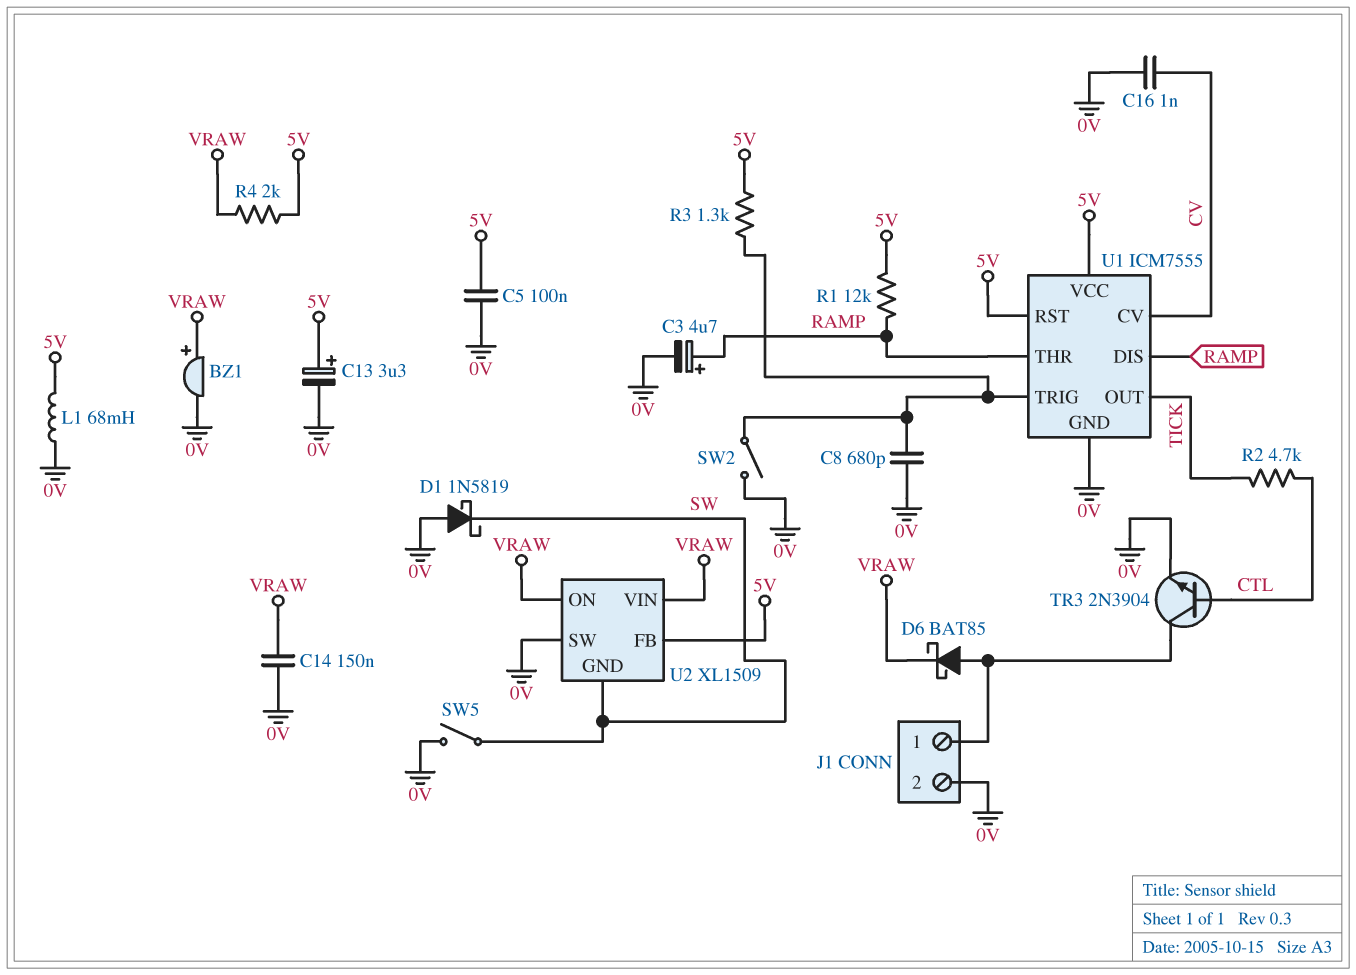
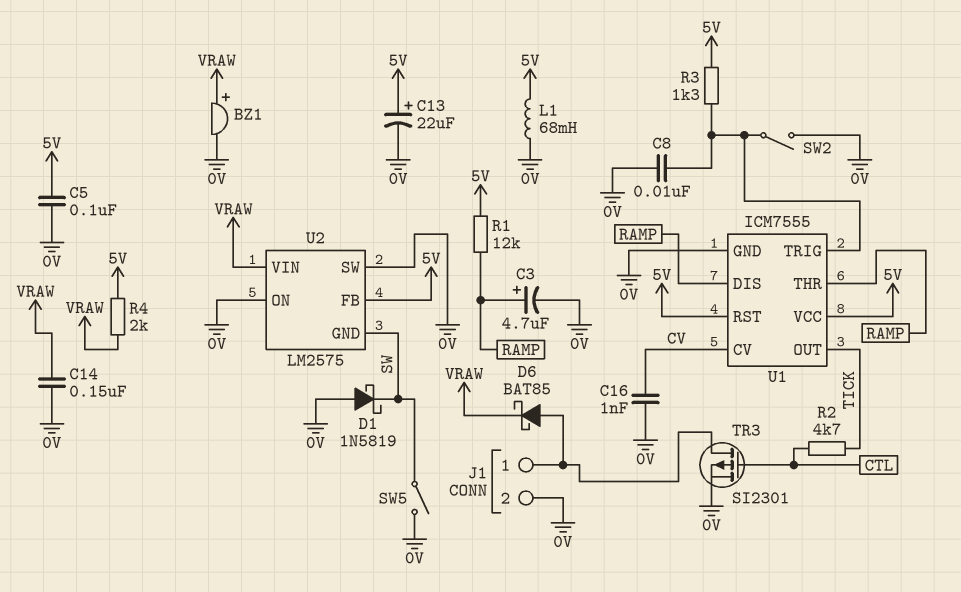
C8: 680pF (0V, U1/TRIG) -> 10nF (0V, U1/TRIG)
C13: 3.3uF (plus 5V, minus 0V) -> 22uF (plus 5V, minus 0V)
TR3: NPN 2N3904 (B CTL, C J1/1, E 0V) -> PMOS SI2301 (G CTL, D J1/1, S 0V)
U2: XL1509 -> LM2575
U2 pin ON: VRAW -> 0V

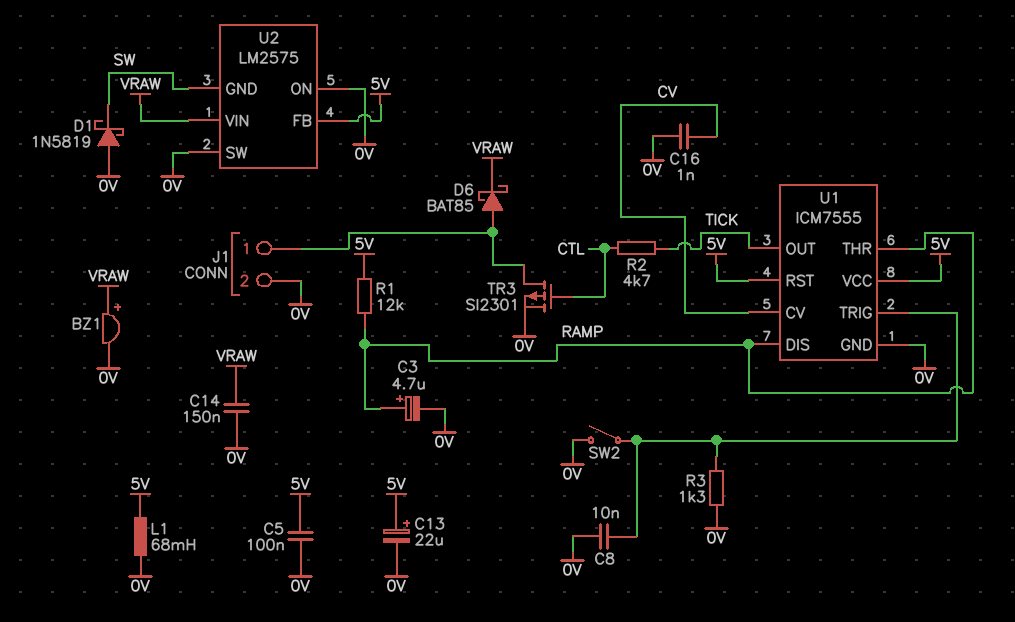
R3: 1.3k (5V, U1/TRIG) -> 1.3k (0V, U1/TRIG)
R4: 2k (5V, VRAW) -> none
SW5: switch (0V, SW) -> none

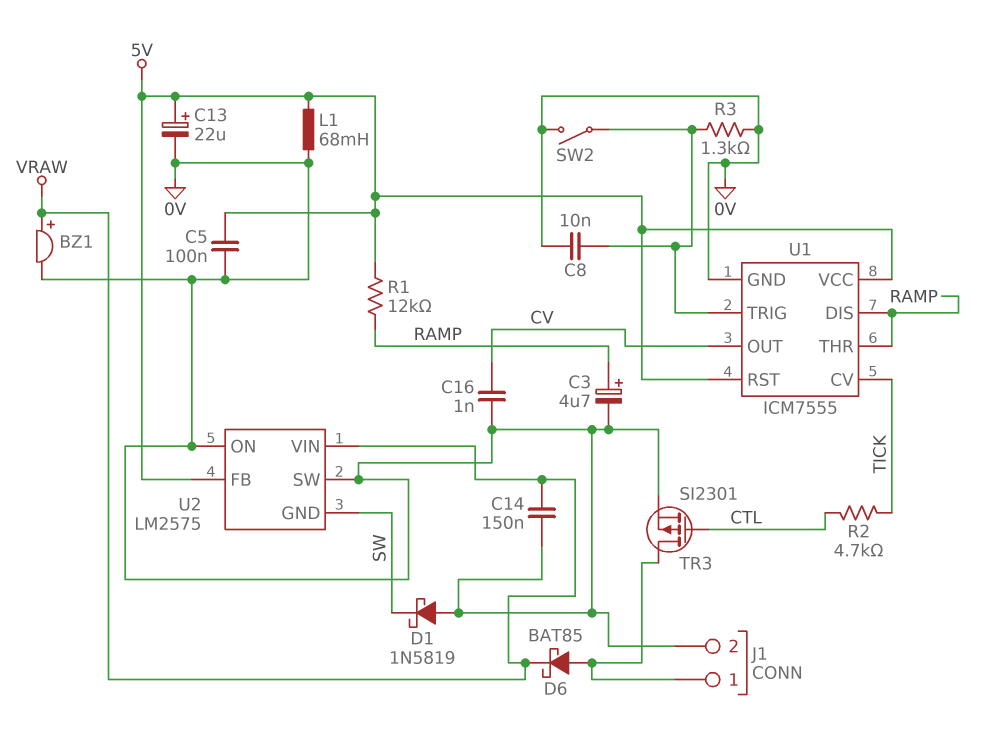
U1 pin CV: CV -> TICK
U1 pin OUT: TICK -> CV

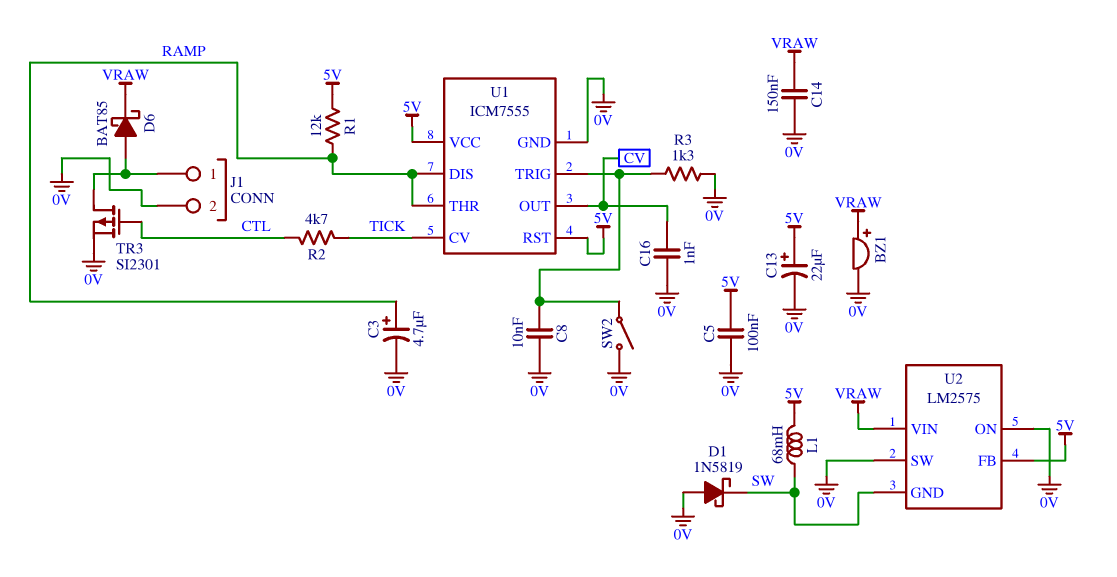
L1: 68mH (0V, 5V) -> 68mH (5V, SW)

